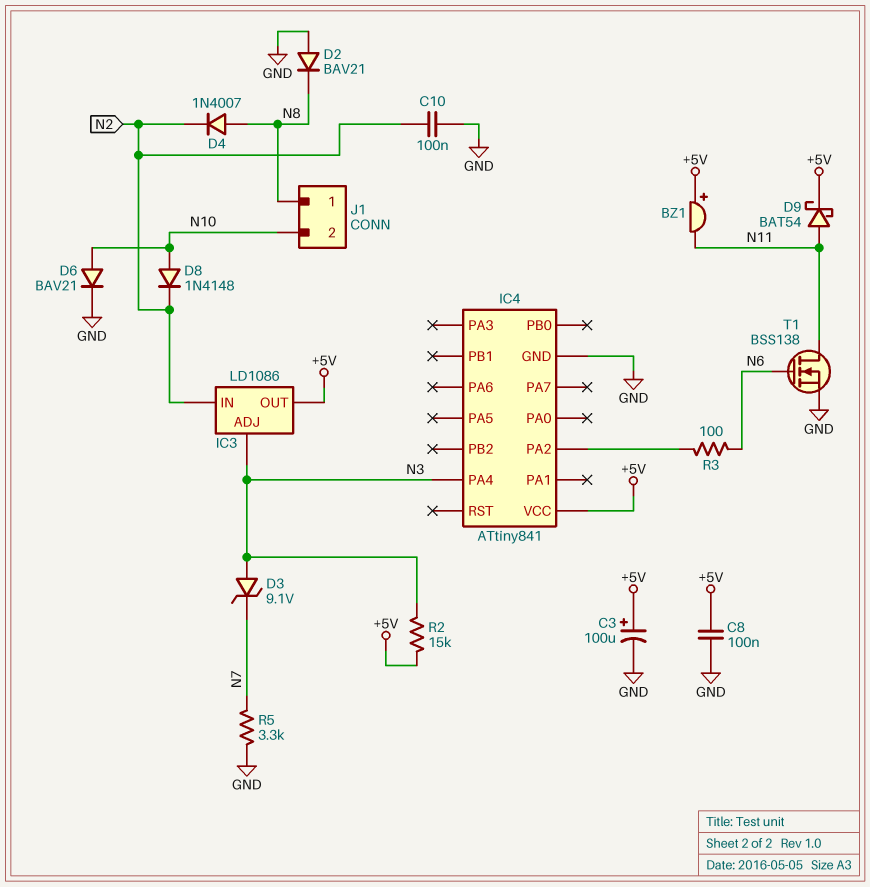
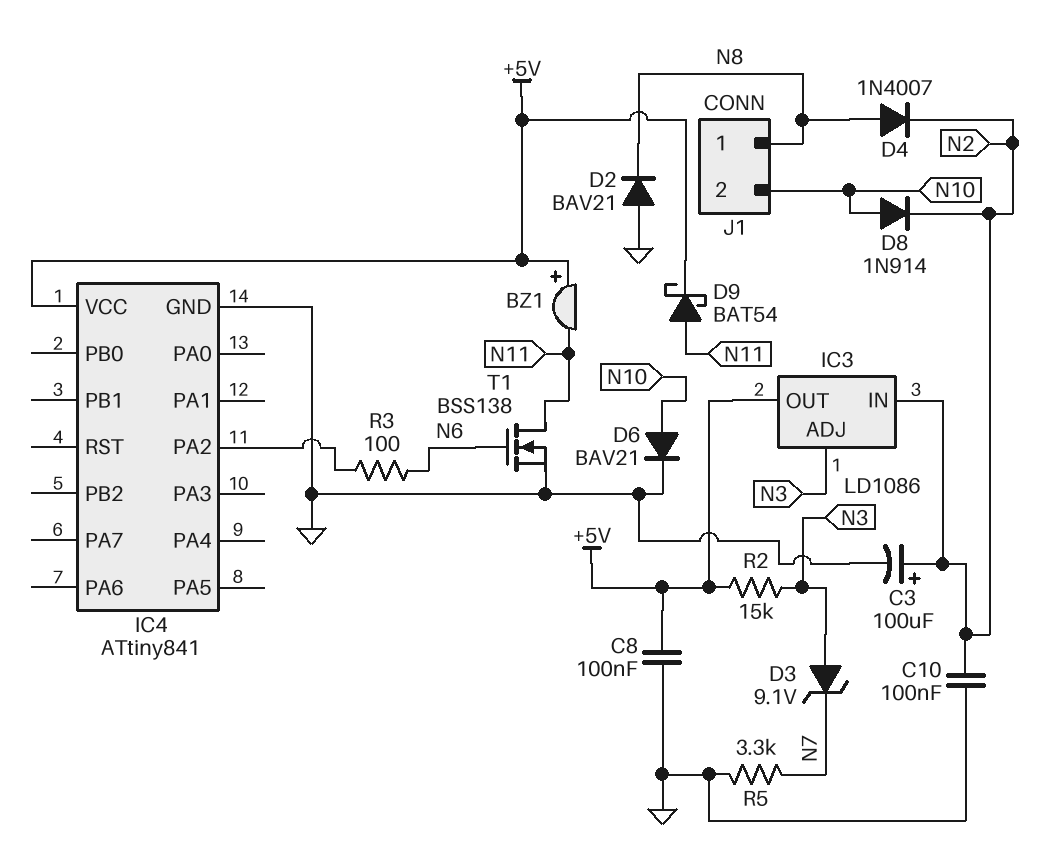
C3: 100uF (plus +5V, minus GND) -> 100uF (plus N2, minus GND)
D8: diode 1N4148 (A N10, K N2) -> diode 1N914 (A N10, K N2)
IC4 pin PA4: N3 -> none

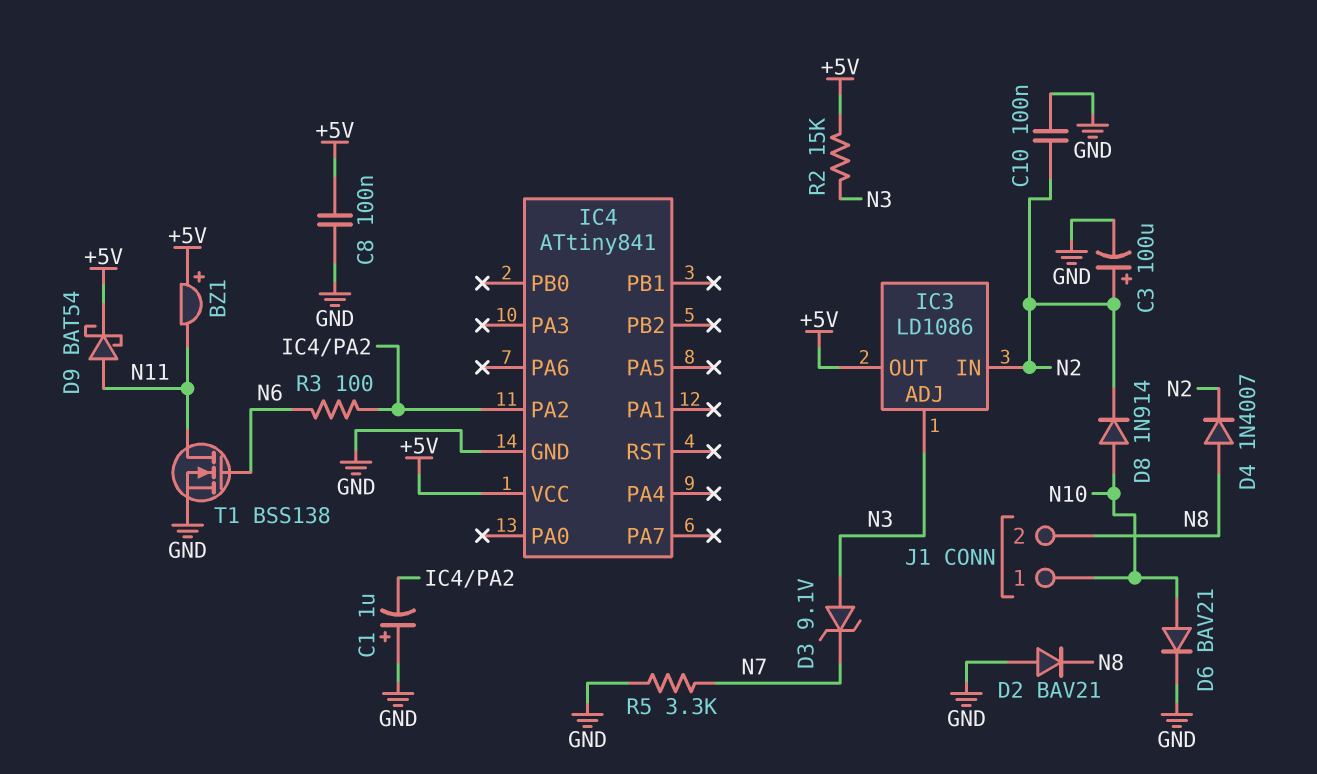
C1: none -> 1uF (plus GND, minus IC4/PA2)
J1 pin 1: N8 -> N10
J1 pin 2: N10 -> N8

